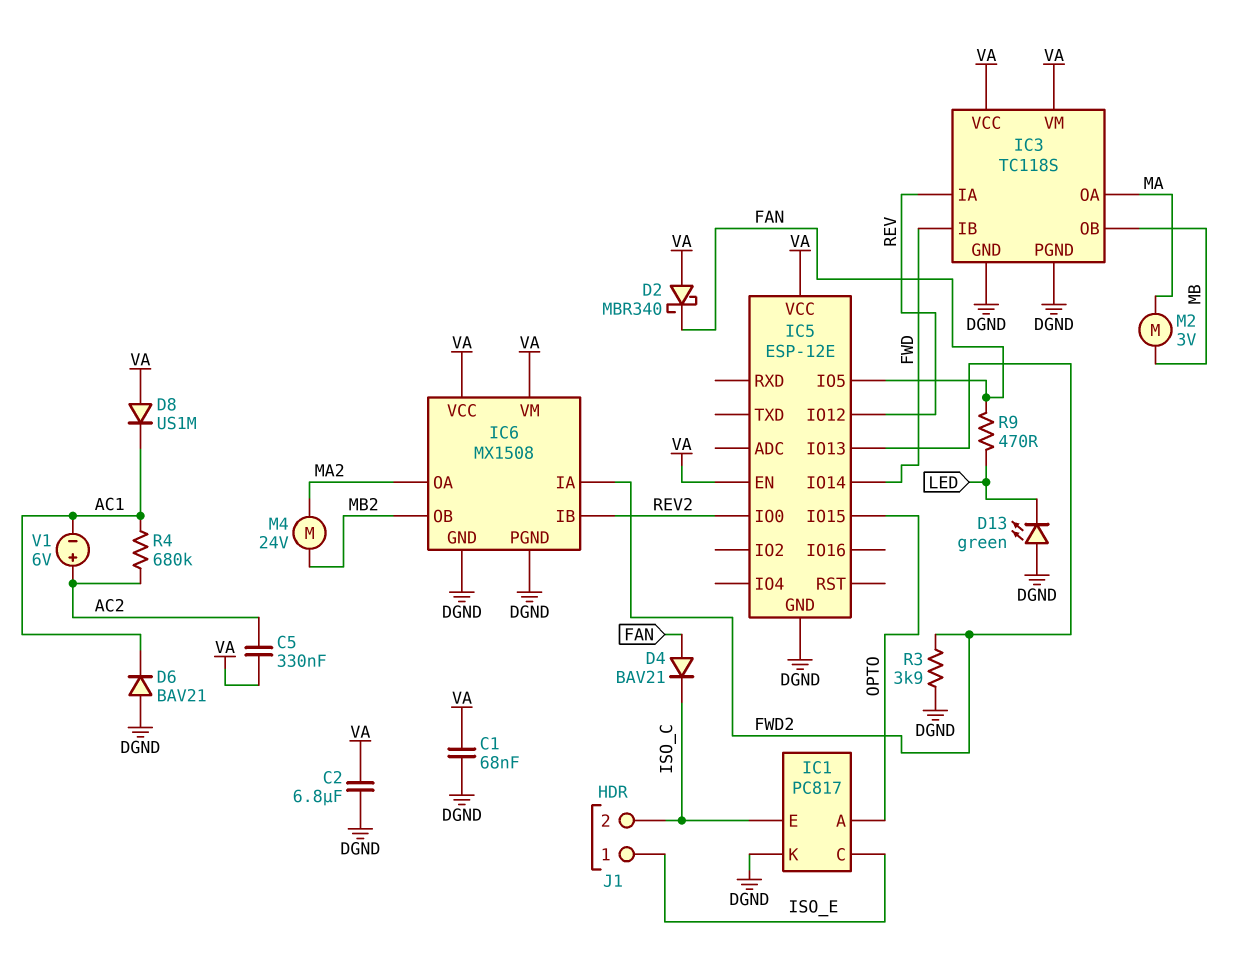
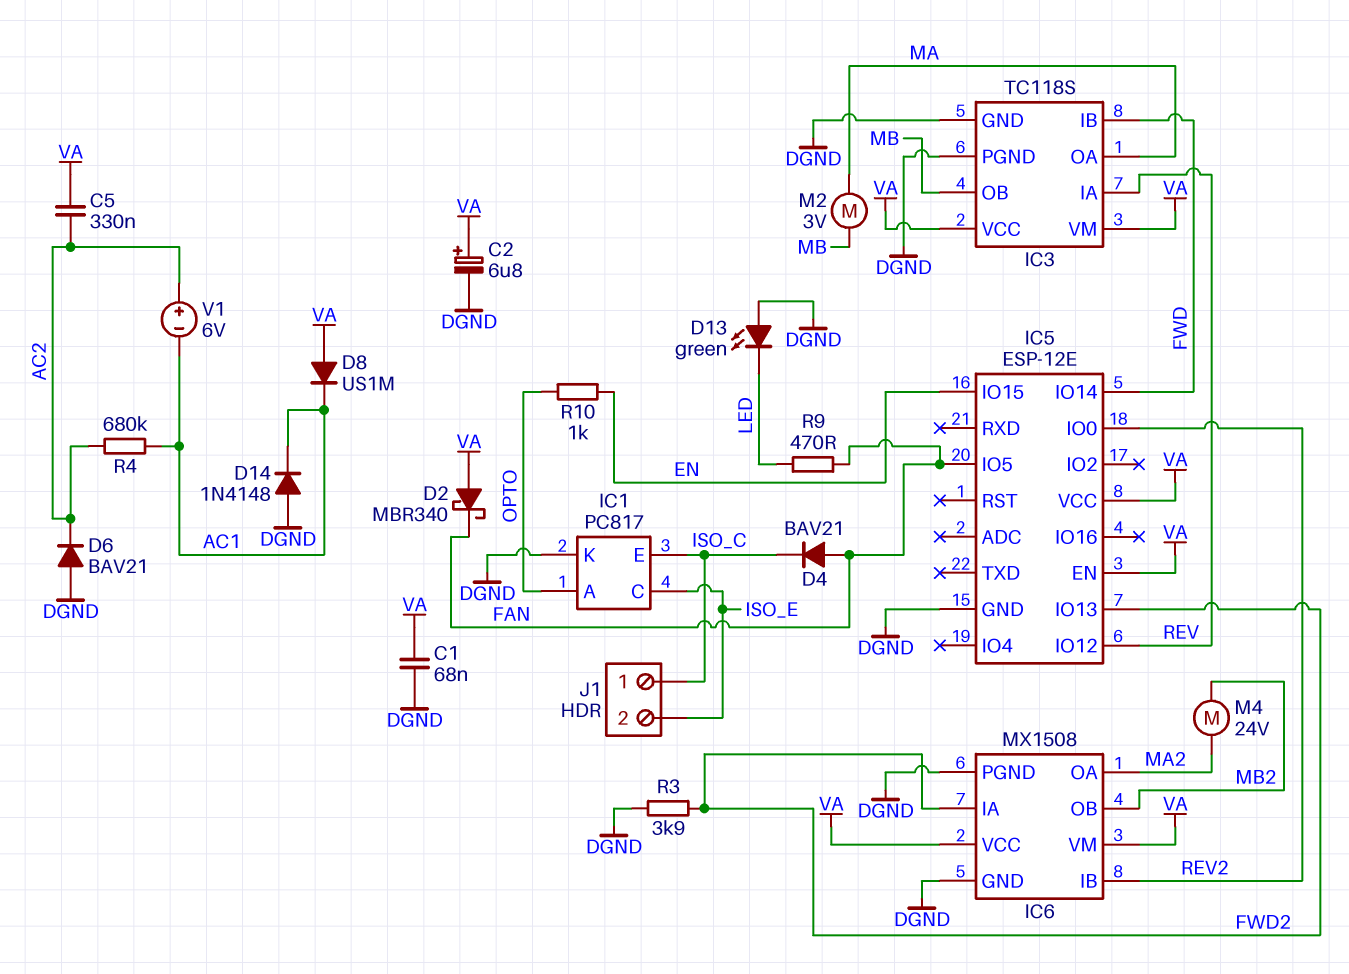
C2: 6.8uF (DGND, VA) -> 6.8uF (plus VA, minus DGND)
D6: diode BAV21 (A DGND, K AC1) -> diode BAV21 (A DGND, K AC2)
D14: none -> diode 1N4148 (A DGND, K AC1)
IC5 pin IO15: OPTO -> EN
J1 pin 1: ISO_E -> ISO_C
J1 pin 2: ISO_C -> ISO_E
R10: none -> 1k (EN, OPTO)

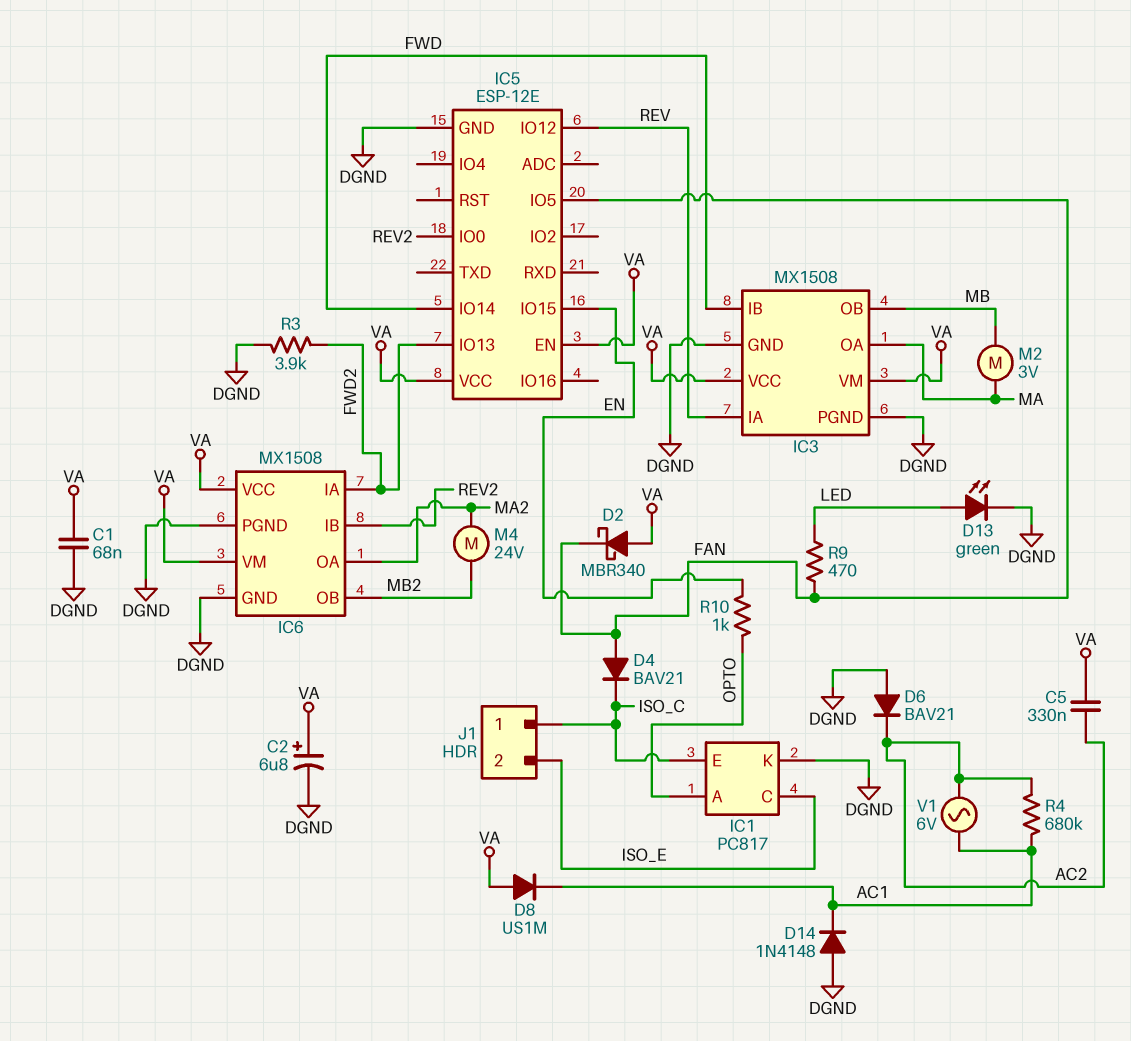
D13: LED green (A DGND, K LED) -> LED green (A LED, K DGND)
IC3: TC118S -> MX1508
V1: 6V (plus AC2, minus AC1) -> AC 6V (AC1, AC2)

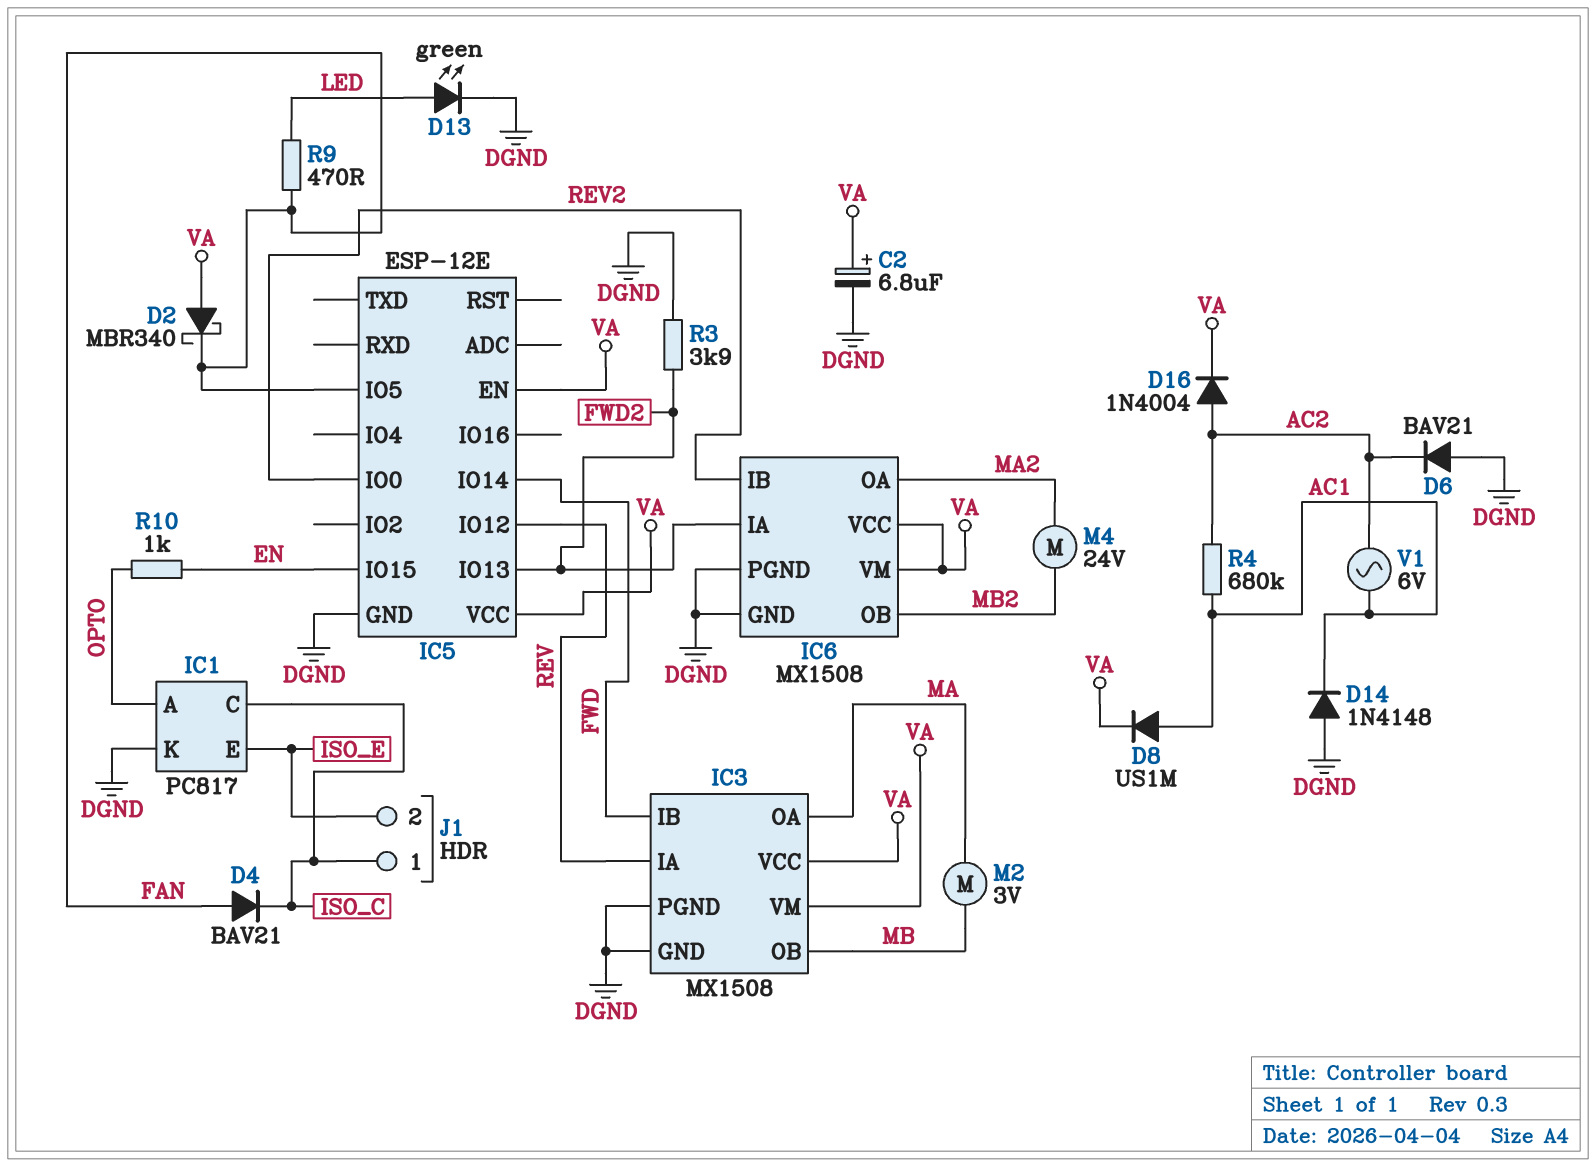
C1: 68nF (DGND, VA) -> none
C5: 330nF (AC2, VA) -> none
D8: diode US1M (A VA, K AC1) -> diode US1M (A AC1, K VA)
D16: none -> diode 1N4004 (A AC2, K VA)
IC1 pin C: ISO_E -> ISO_C
IC1 pin E: ISO_C -> ISO_E

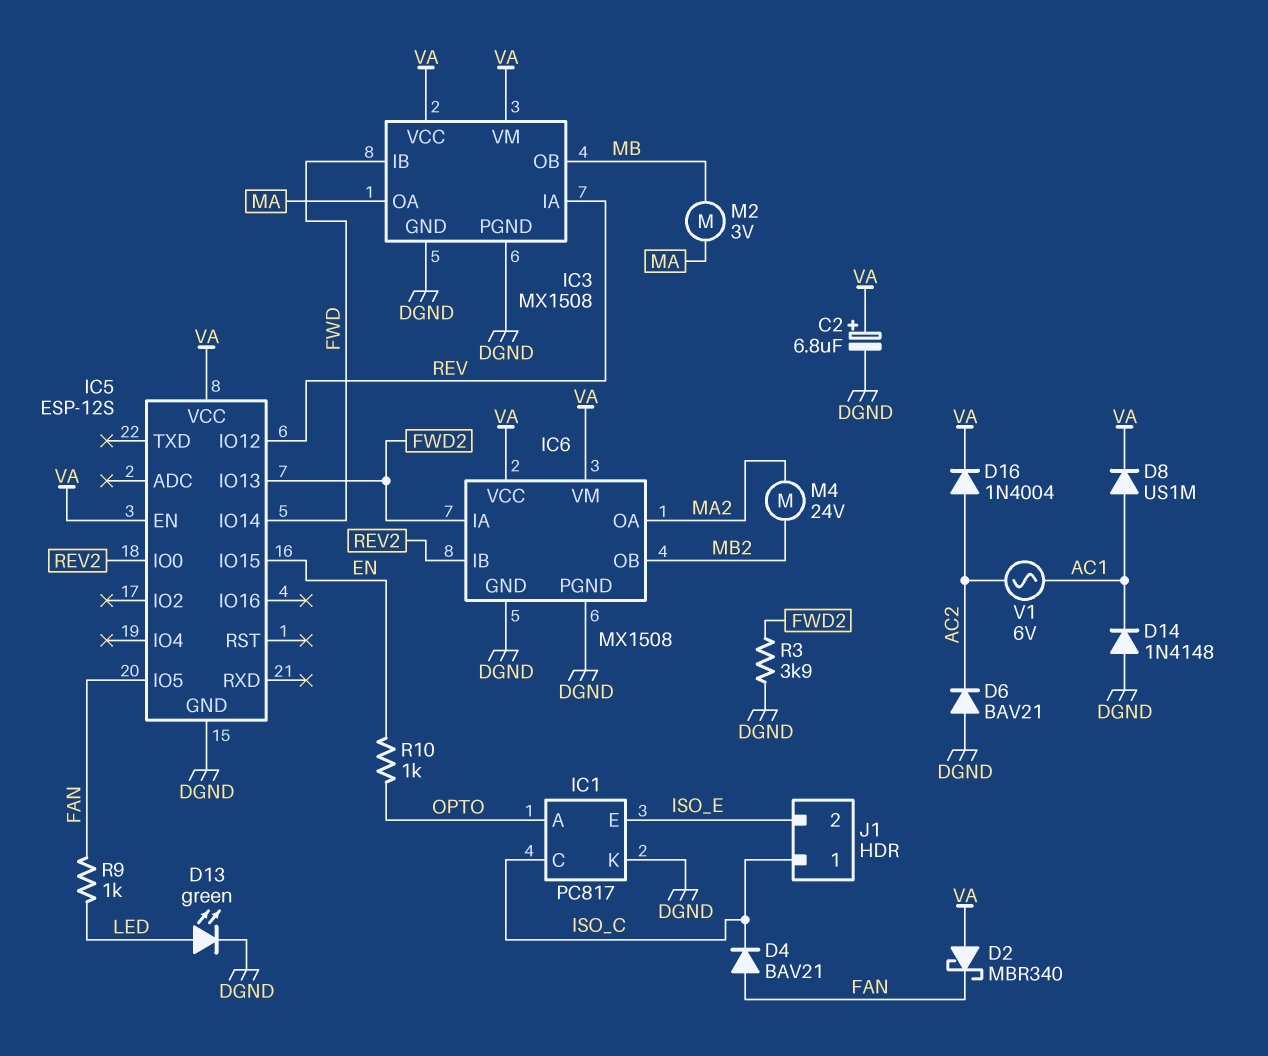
IC5: ESP-12E -> ESP-12S
R4: 680k (AC1, AC2) -> none
R9: 470 (FAN, LED) -> 1k (FAN, LED)

